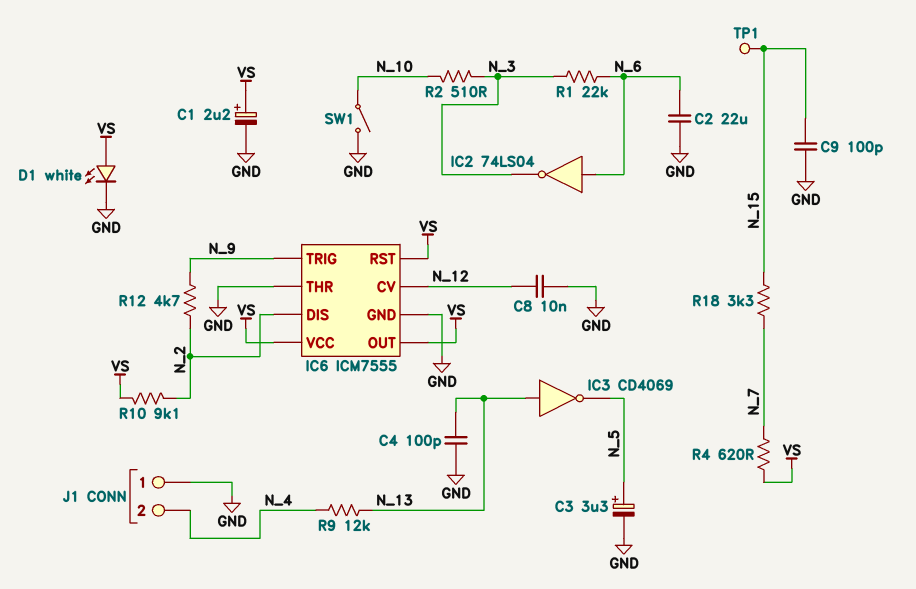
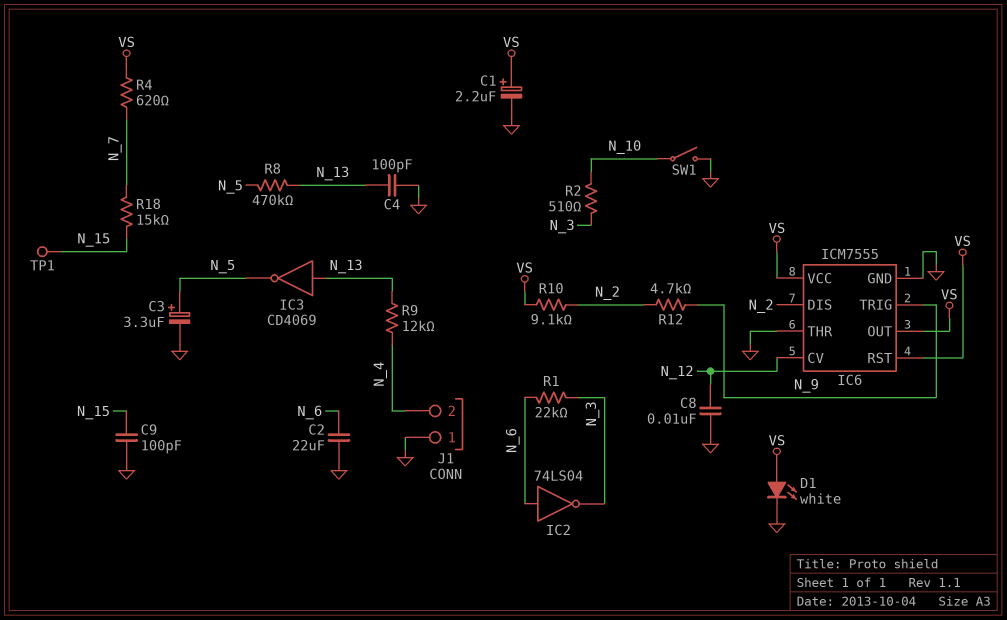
R8: none -> 470k (N_5, N_13)
R18: 3.3k (N_7, N_15) -> 15k (N_7, N_15)

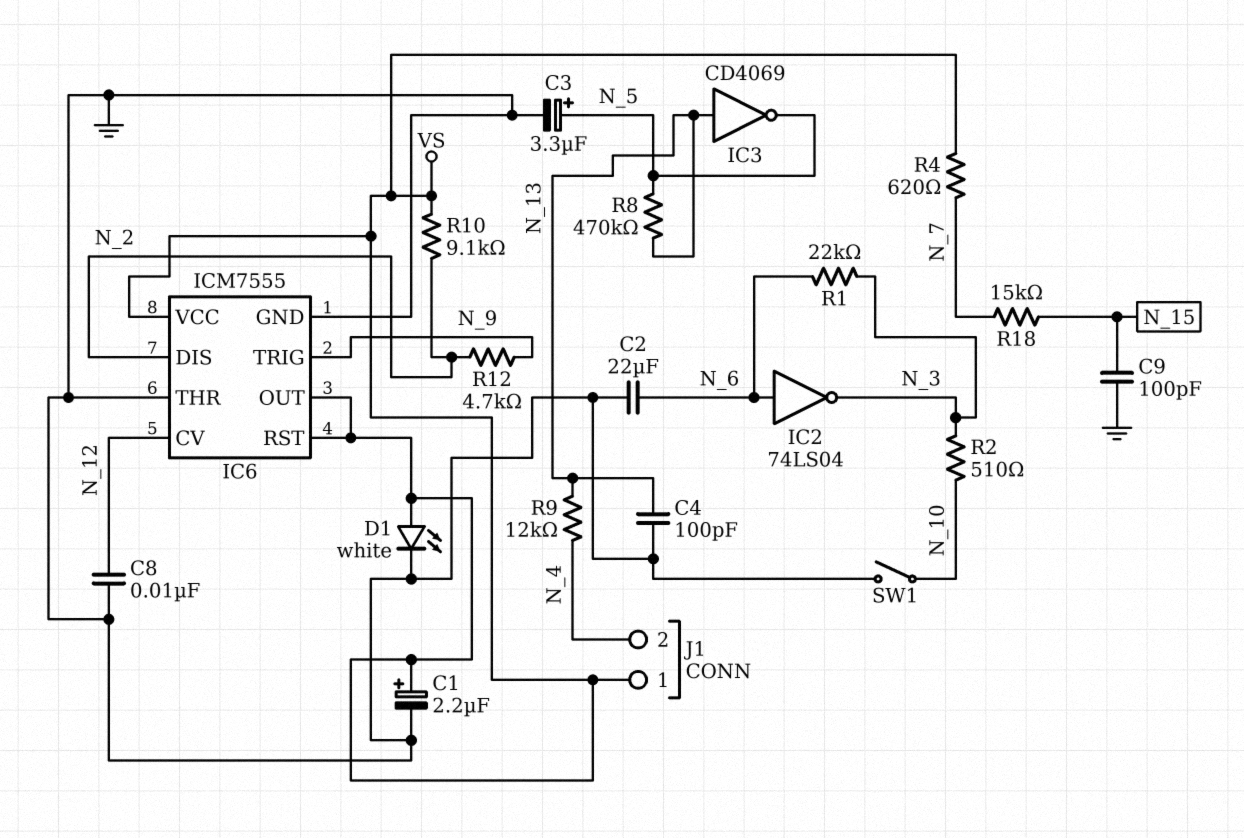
J1 pin 1: GND -> VS
TP1: test point (N_15) -> none

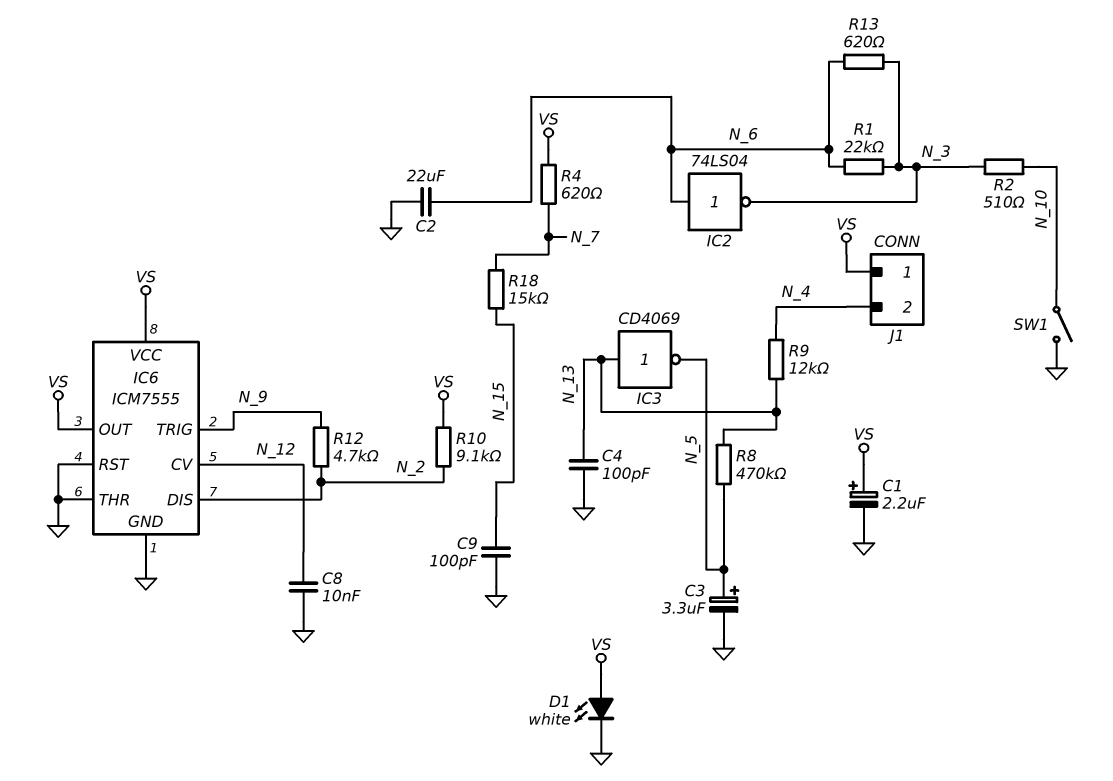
IC6 pin RST: VS -> GND
R13: none -> 620 (N_3, N_6)

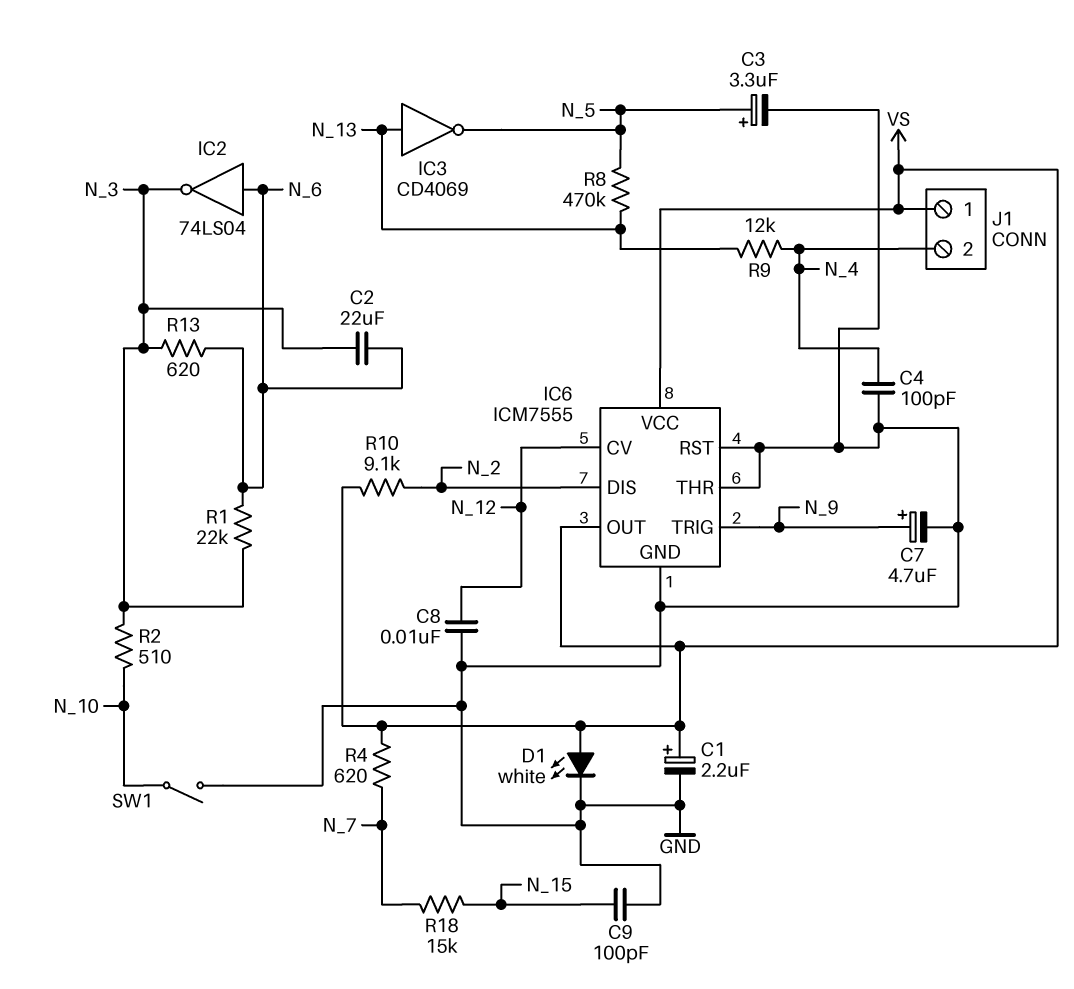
C2: 22uF (GND, N_6) -> 22uF (N_3, N_6)
C4: 100pF (GND, N_13) -> 100pF (GND, N_4)
C7: none -> 4.7uF (plus N_9, minus GND)
R12: 4.7k (N_2, N_9) -> none

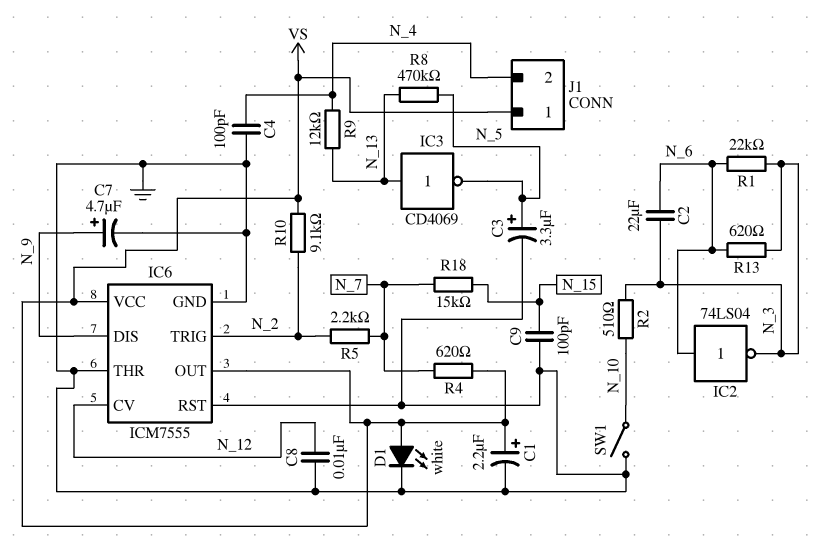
IC6 pin DIS: N_2 -> N_9
IC6 pin TRIG: N_9 -> N_2
R5: none -> 2.2k (N_2, N_7)

